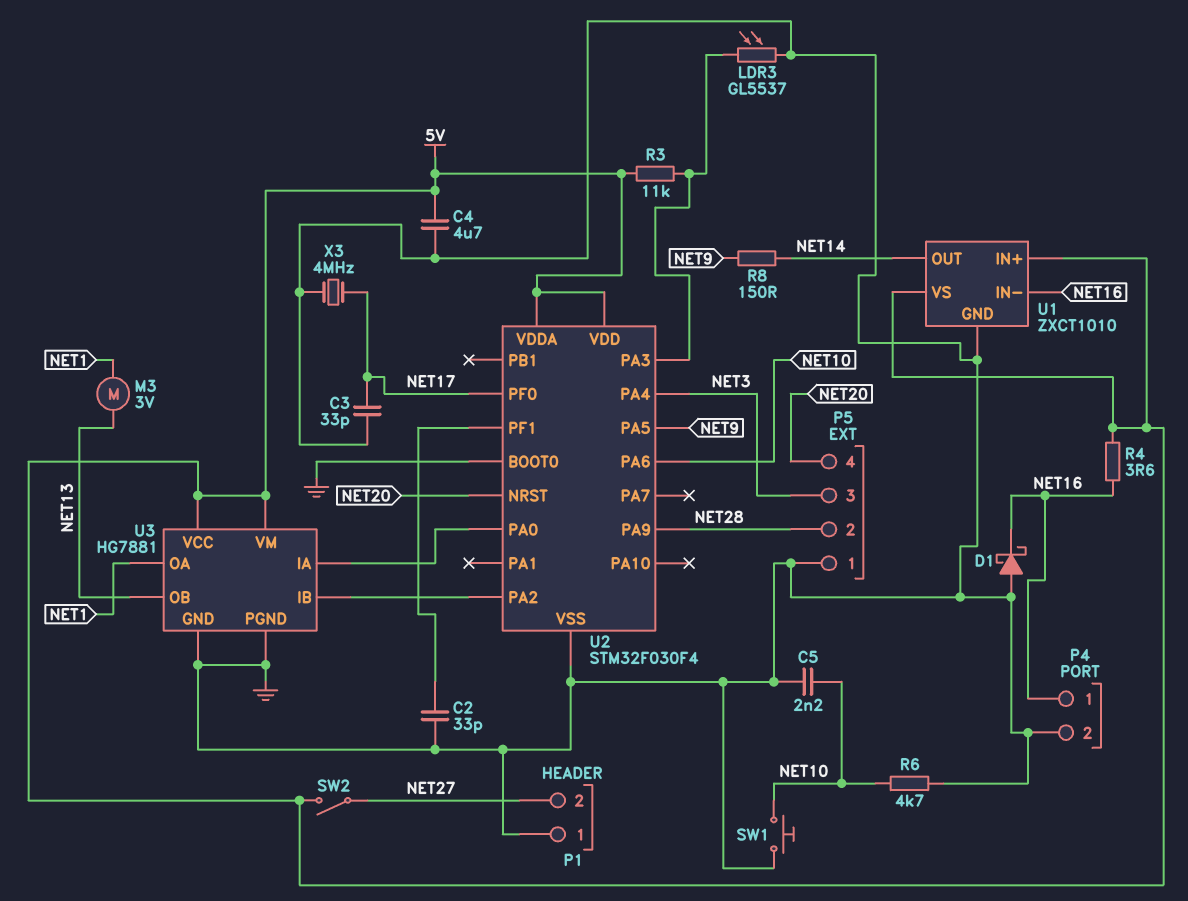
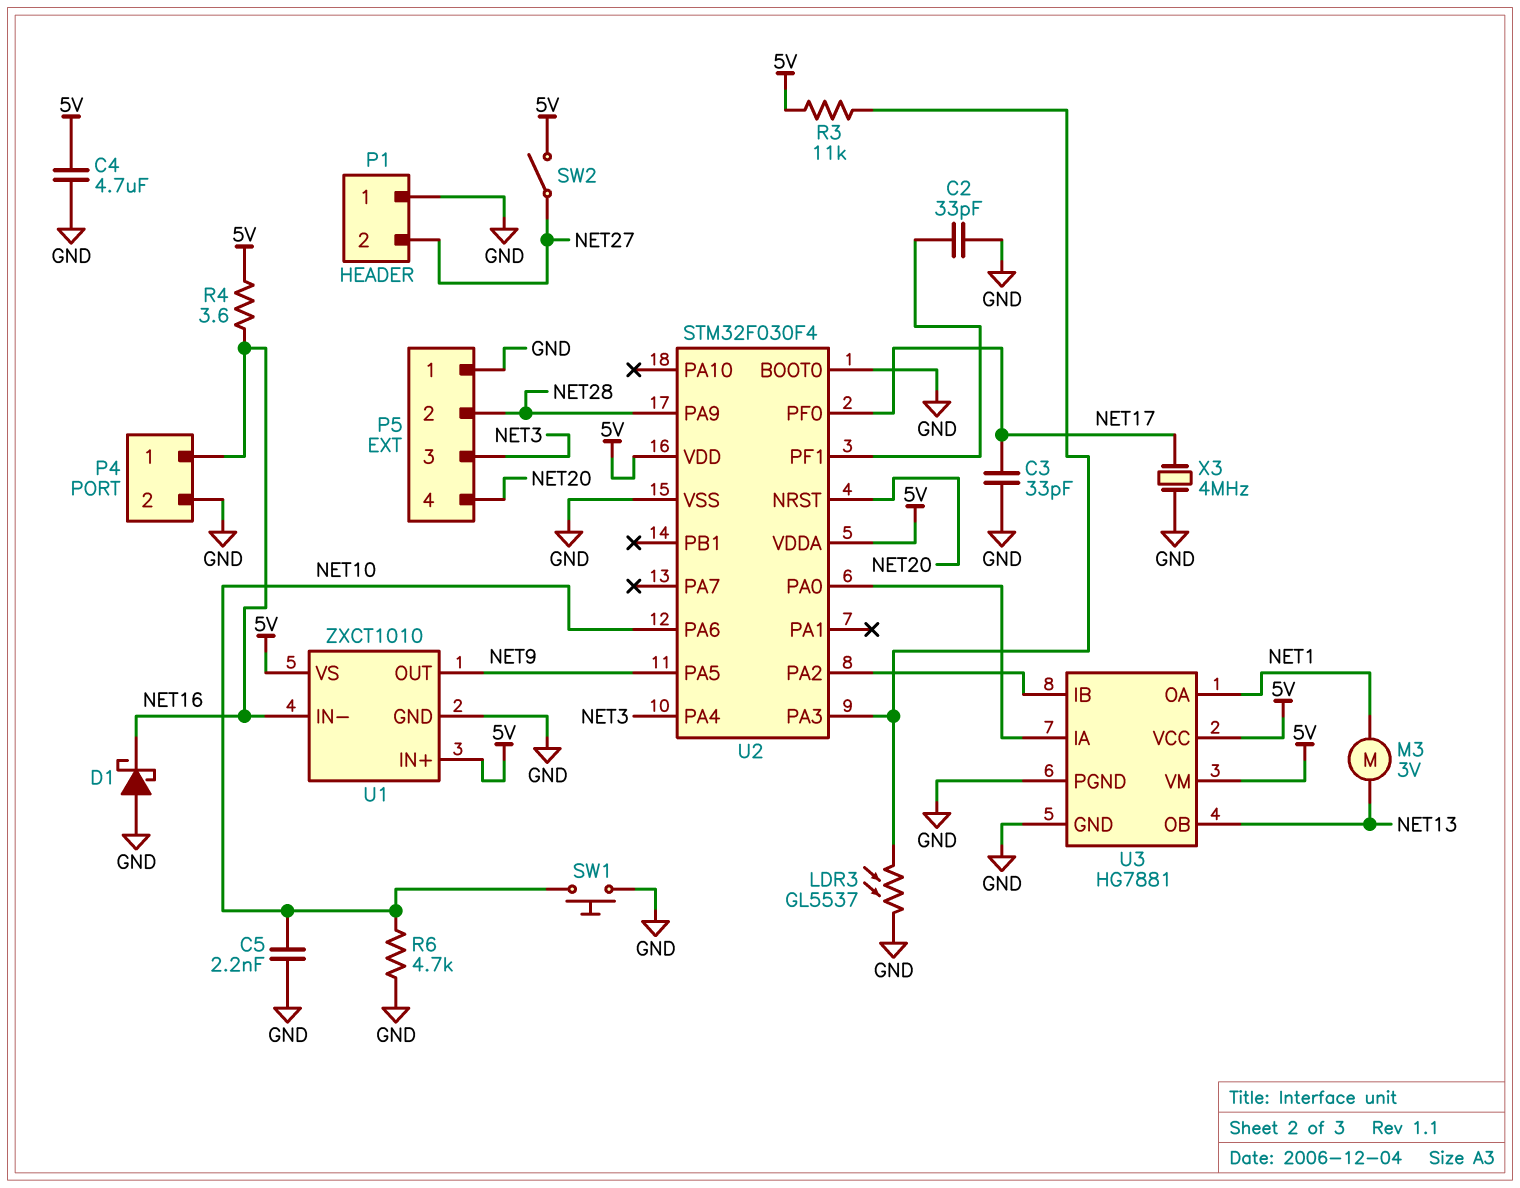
R8: 150 (NET9, NET14) -> none
U1 pin OUT: NET14 -> NET9

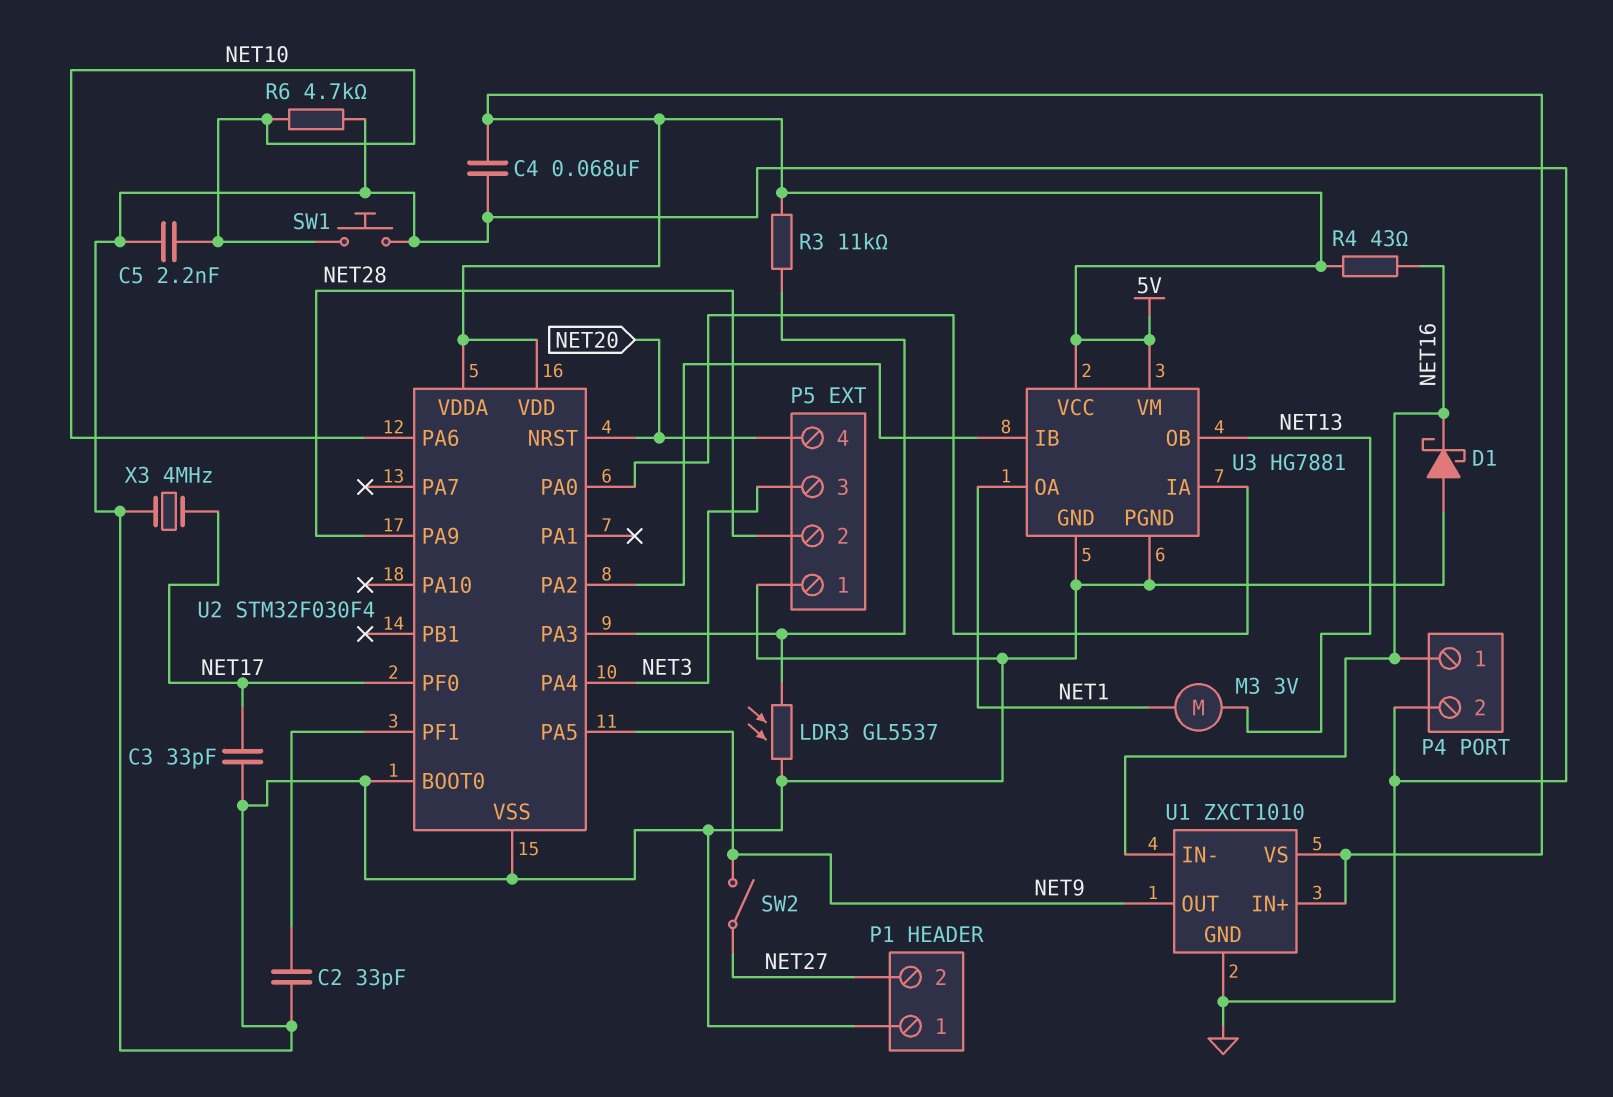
C4: 4.7uF (5V, GND) -> 68nF (5V, GND)
R4: 3.6 (5V, NET16) -> 43 (5V, NET16)
SW2: switch (5V, NET27) -> switch (NET9, NET27)

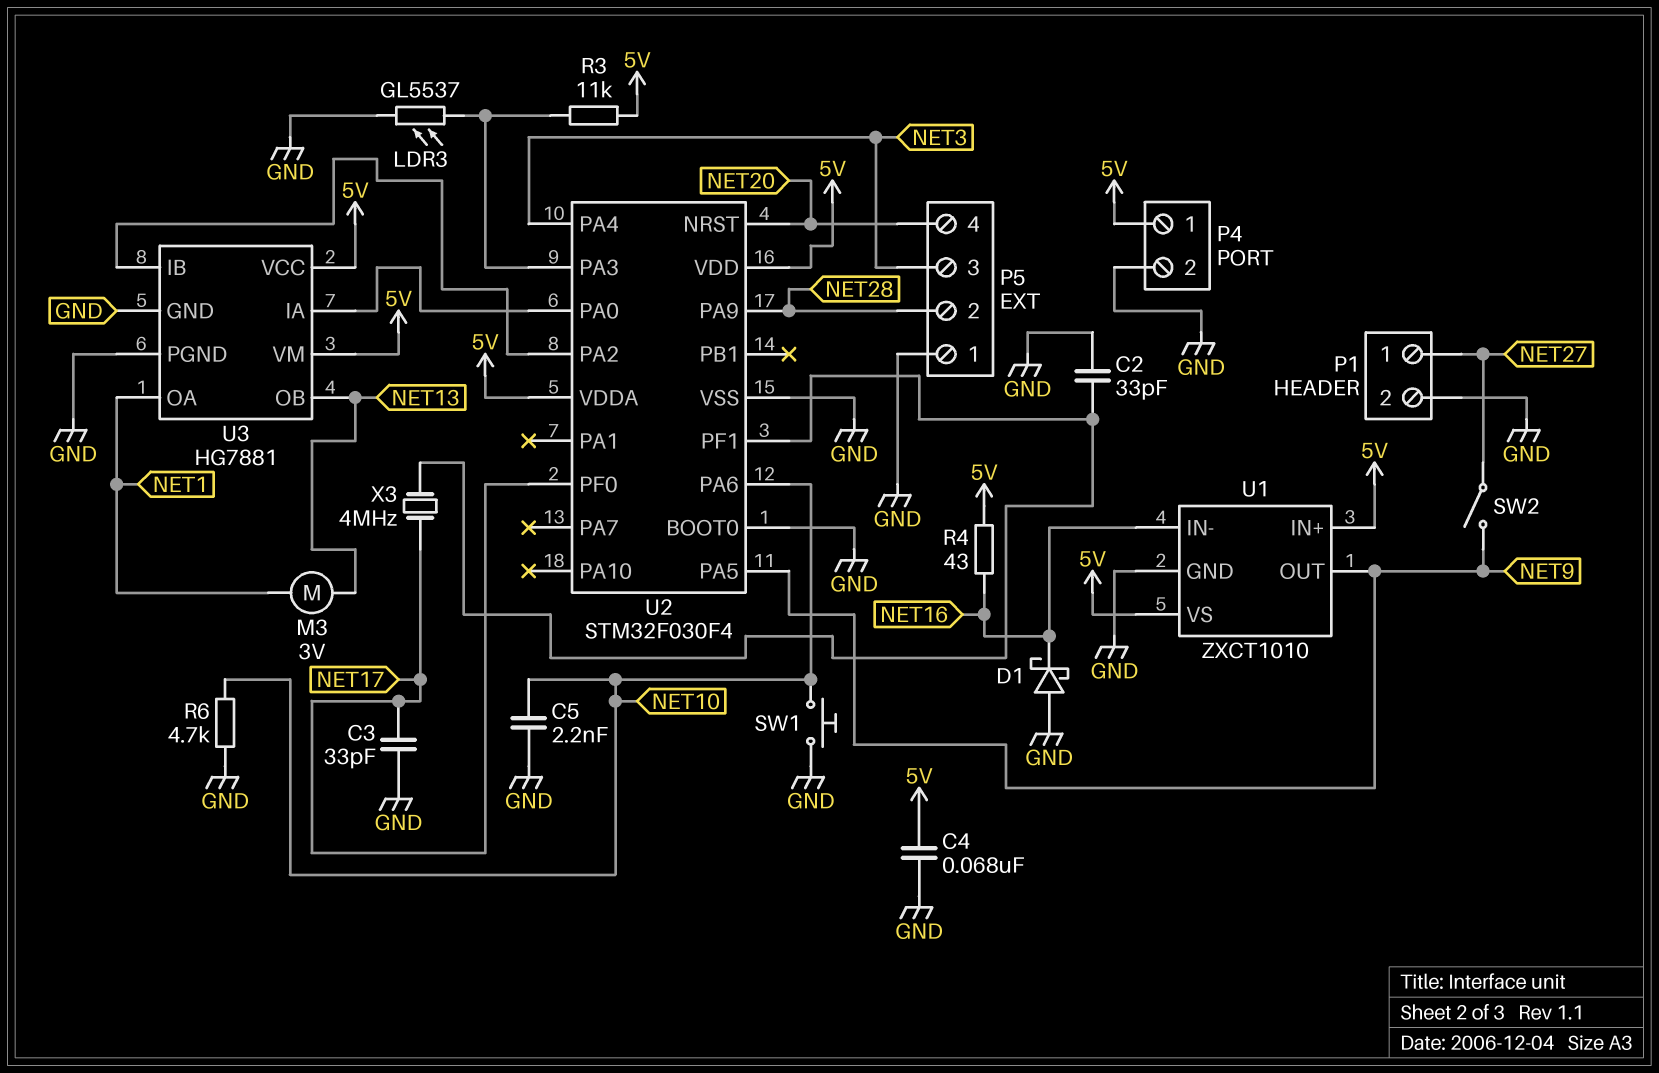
P1 pin 1: GND -> NET27
P1 pin 2: NET27 -> GND
P4 pin 1: NET16 -> 5V
X3: 4MHz (GND, NET17) -> 4MHz (NET17, U2/PF1)

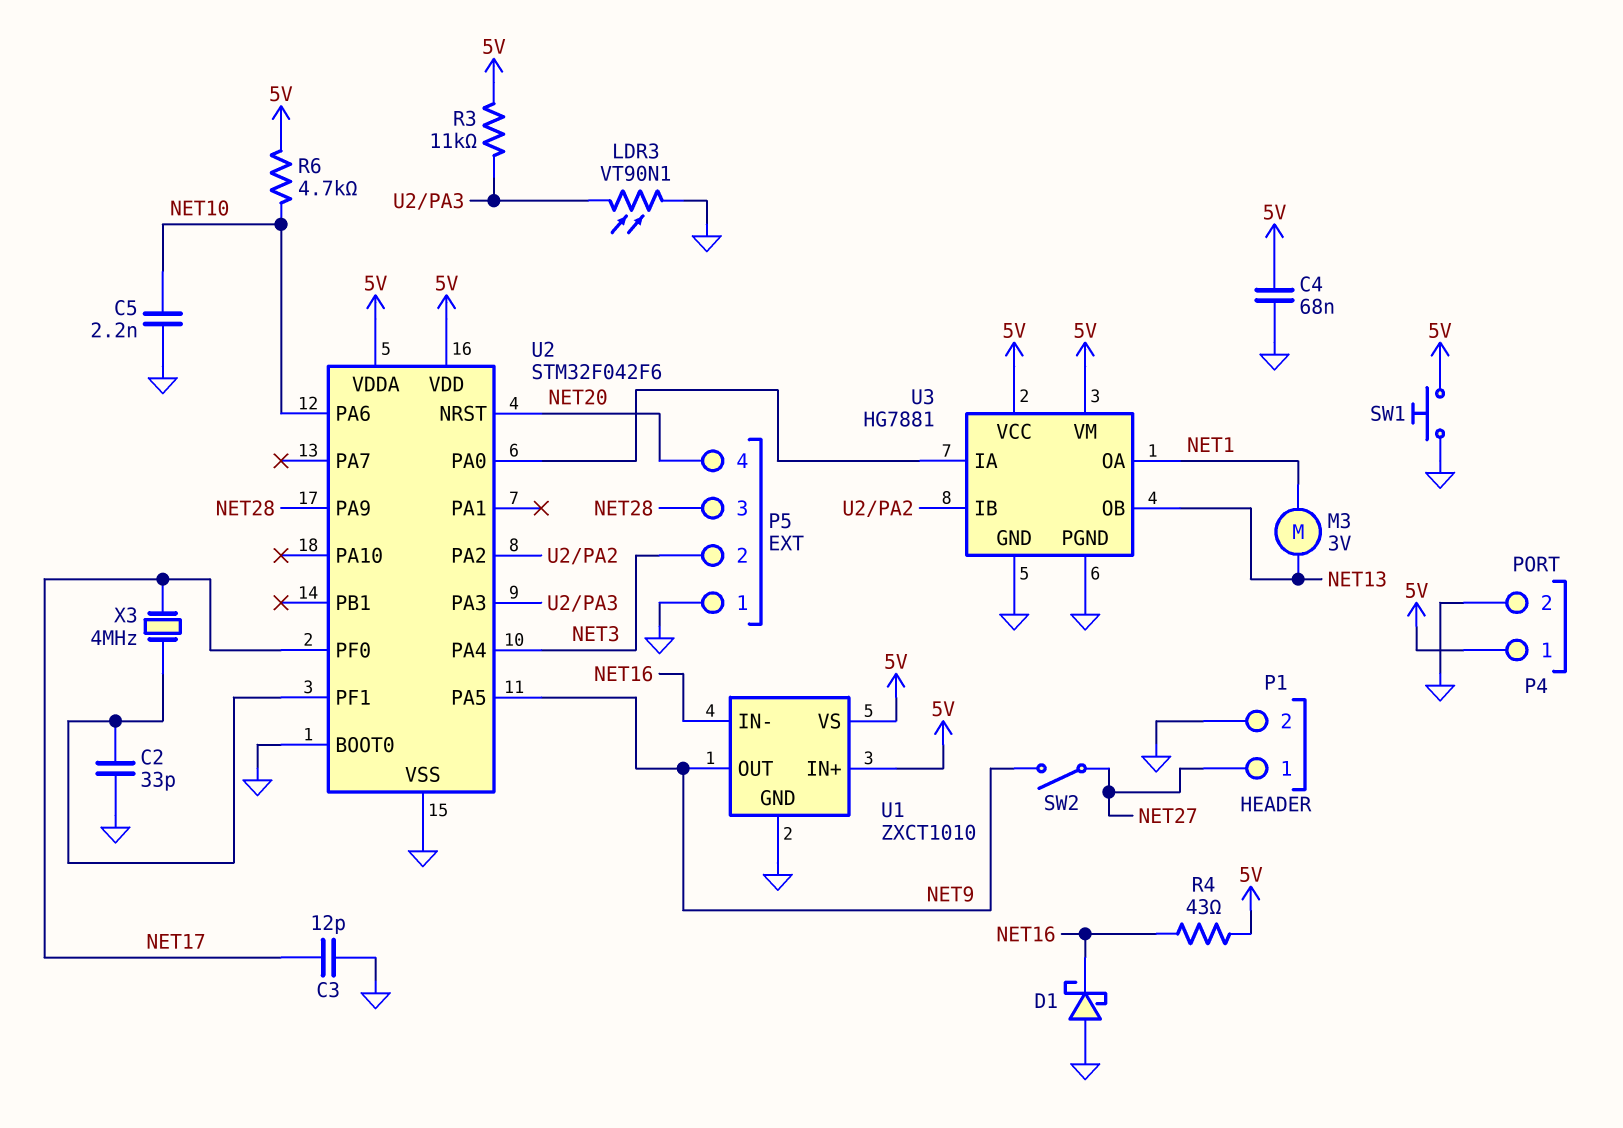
C3: 33pF (GND, NET17) -> 12pF (GND, NET17)
LDR3: GL5537 (GND, U2/PA3) -> VT90N1 (GND, U2/PA3)
P5 pin 2: NET28 -> NET3
P5 pin 3: NET3 -> NET28
R6: 4.7k (GND, NET10) -> 4.7k (5V, NET10)
SW1: button (GND, NET10) -> button (5V, GND)
U2: STM32F030F4 -> STM32F042F6

